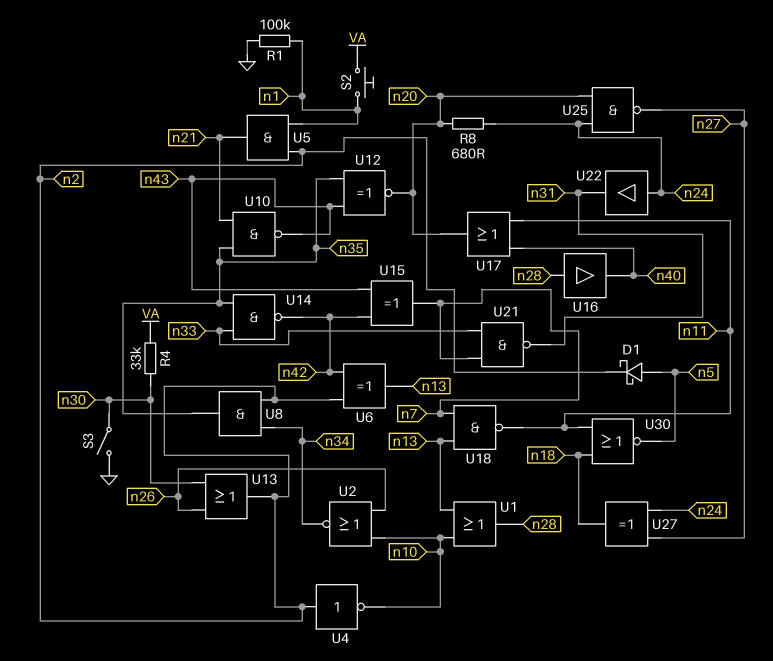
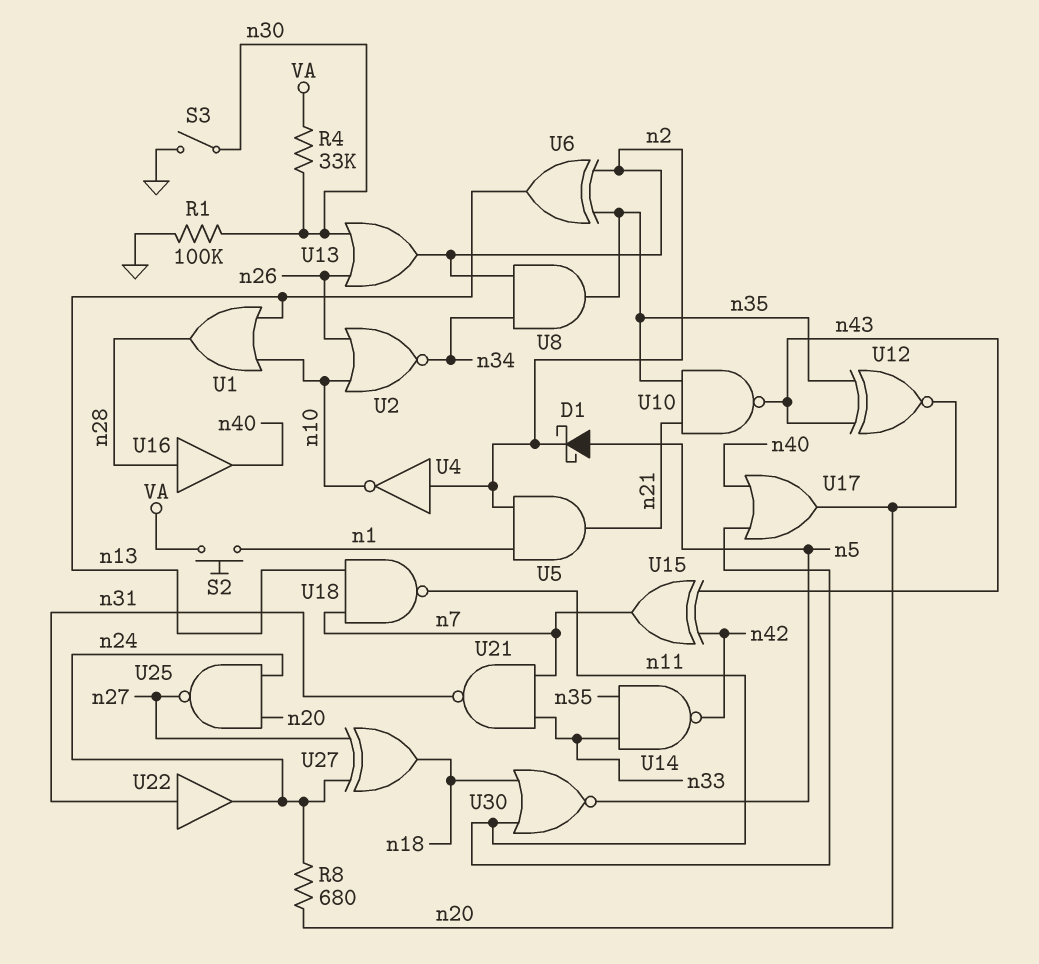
R1: 100k (GND, n1) -> 100k (GND, n30)
U6: XOR (in n2, in n42, out n13) -> XOR (in n2, in n35, out n13)
U22: buffer (in n24, out n31) -> buffer (in n31, out n24)

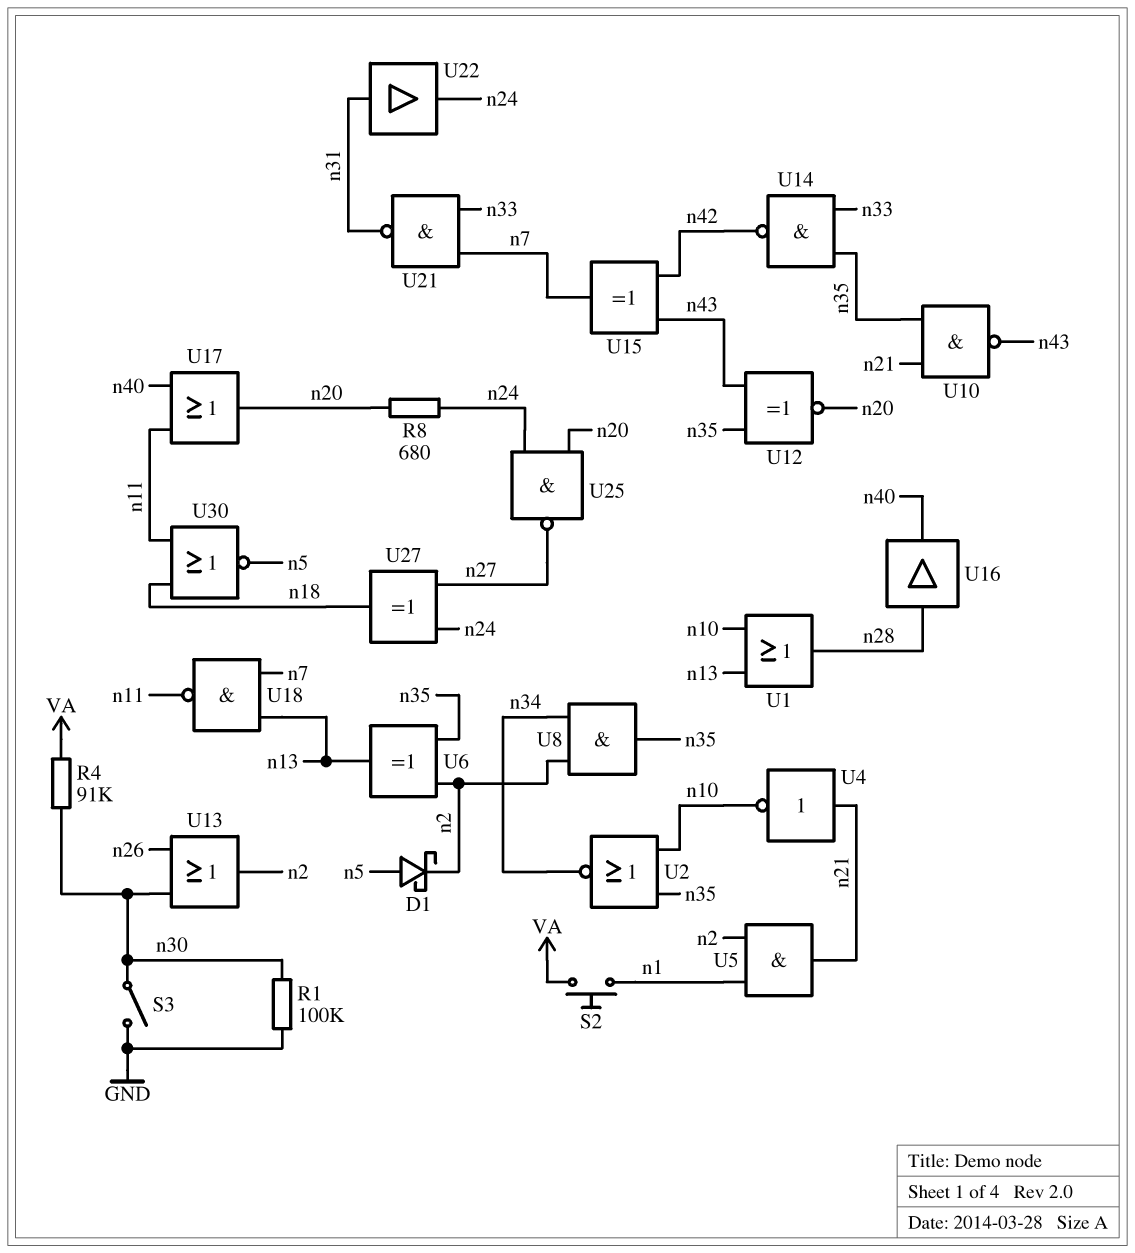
R4: 33k (VA, n30) -> 91k (VA, n30)
U2: NOR (in n10, in n26, out n34) -> NOR (in n10, in n35, out n34)
U4: NOT (in n2, out n10) -> NOT (in n21, out n10)

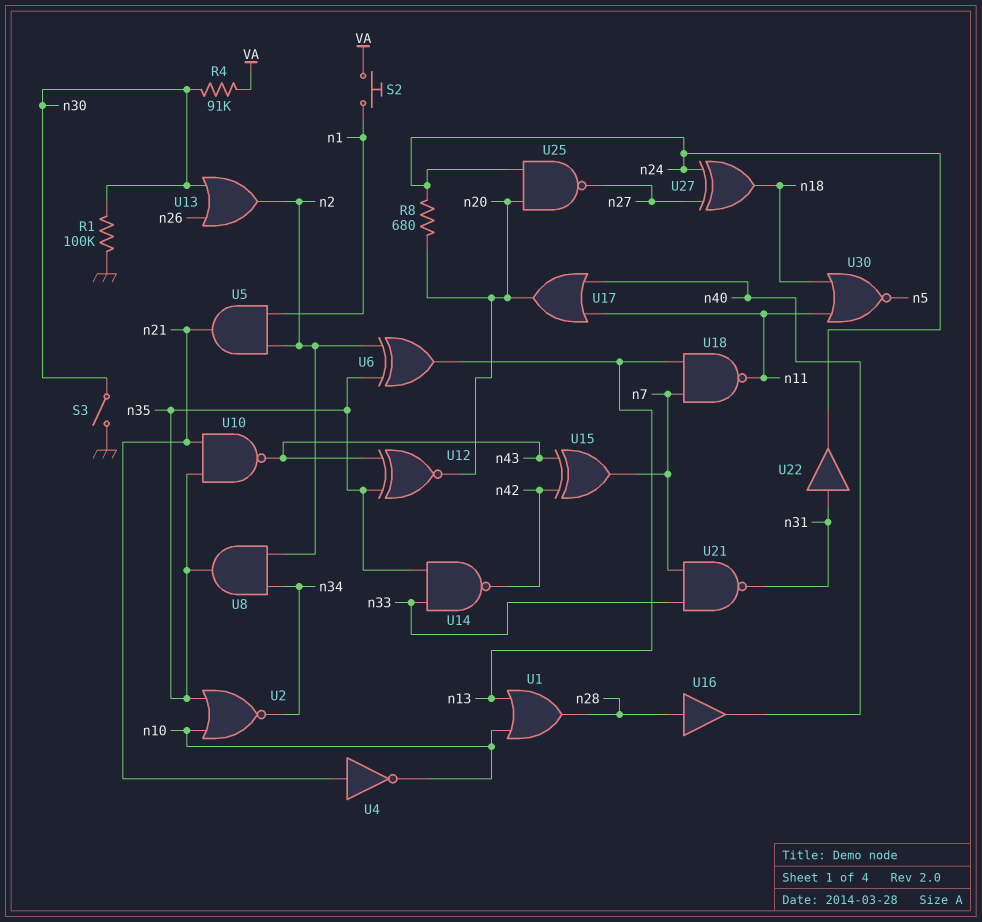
D1: schottky (A n5, K n2) -> none

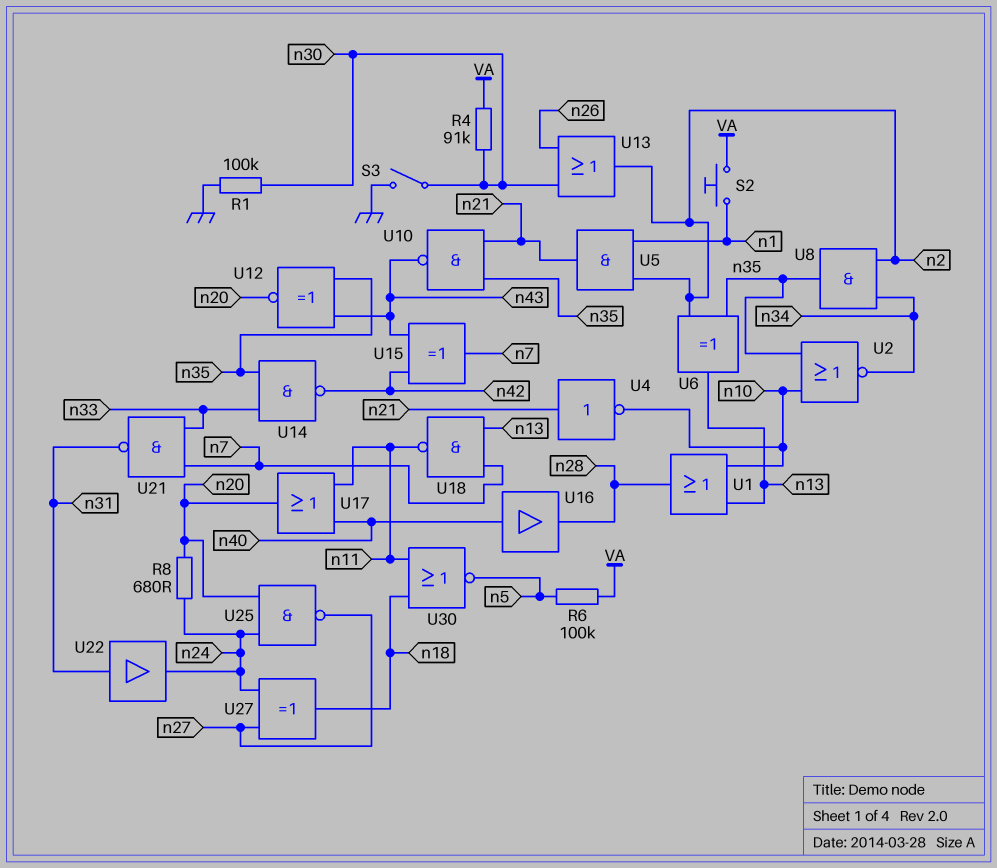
R6: none -> 100k (VA, n5)
U16: buffer (in n28, out n40) -> buffer (in n40, out n28)

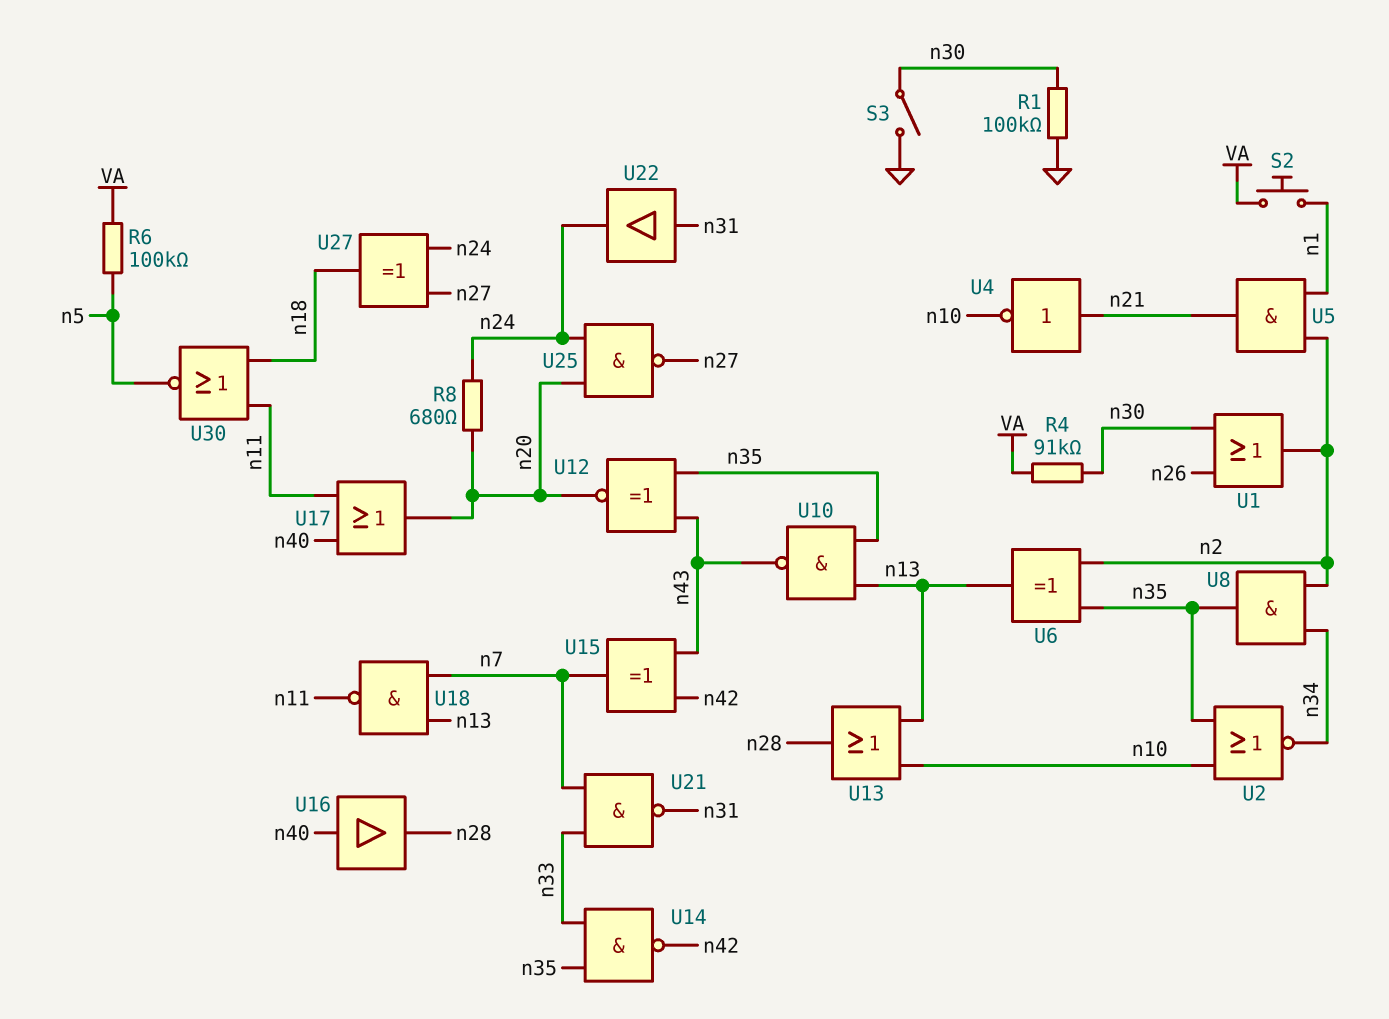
U1: OR (in n10, in n13, out n28) -> OR (in n26, in n30, out n2)
U10: NAND (in n21, in n35, out n43) -> NAND (in n13, in n35, out n43)
U13: OR (in n26, in n30, out n2) -> OR (in n10, in n13, out n28)

